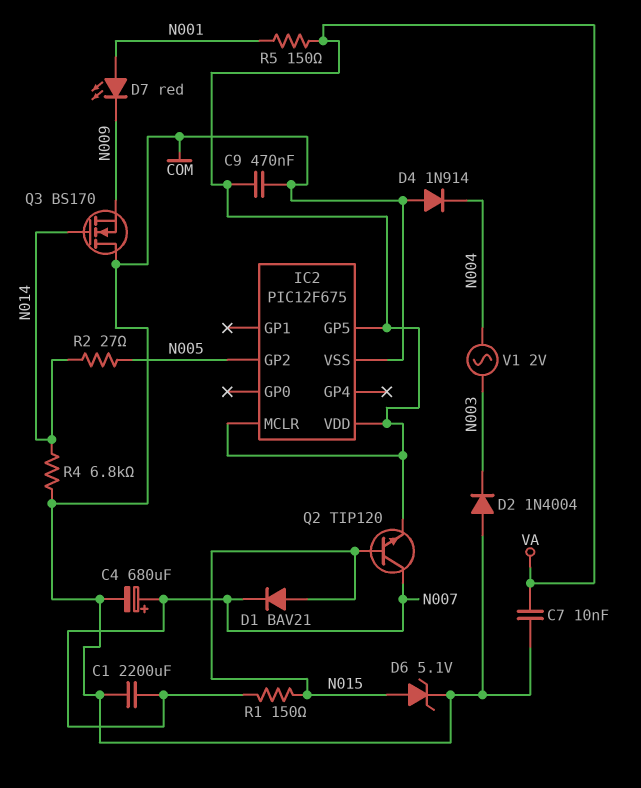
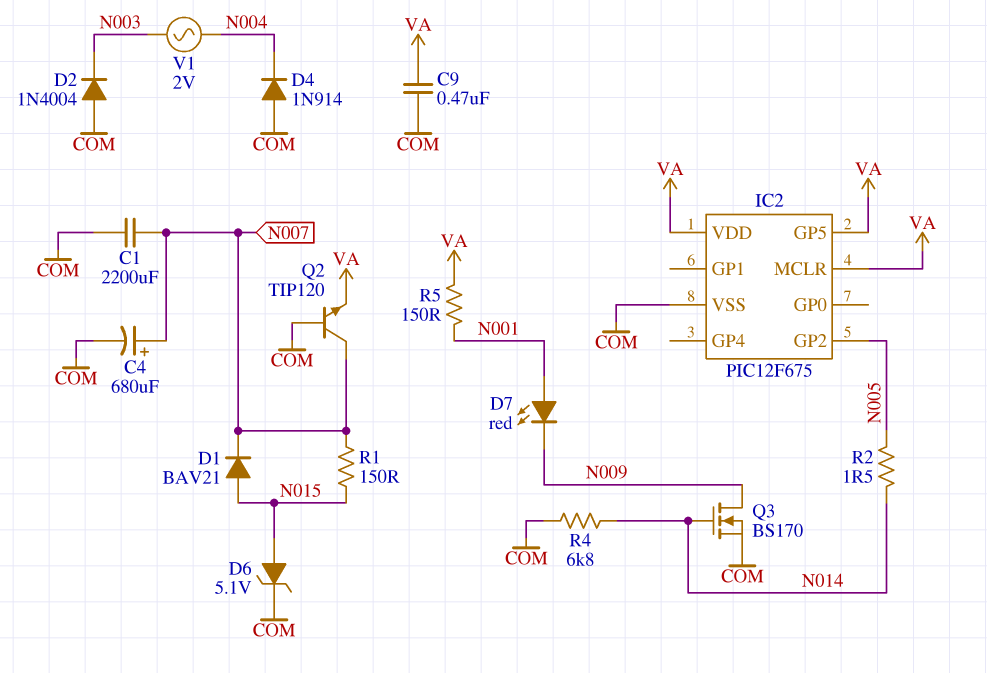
C7: 10nF (COM, VA) -> none
Q2: NPN TIP120 (B N015, C N007, E VA) -> NPN TIP120 (B COM, C N007, E VA)
Q3: NMOS BS170 (G N014, D COM, S N009) -> NMOS BS170 (G N014, D N009, S COM)
R2: 27 (N005, N014) -> 1.5 (N005, N014)

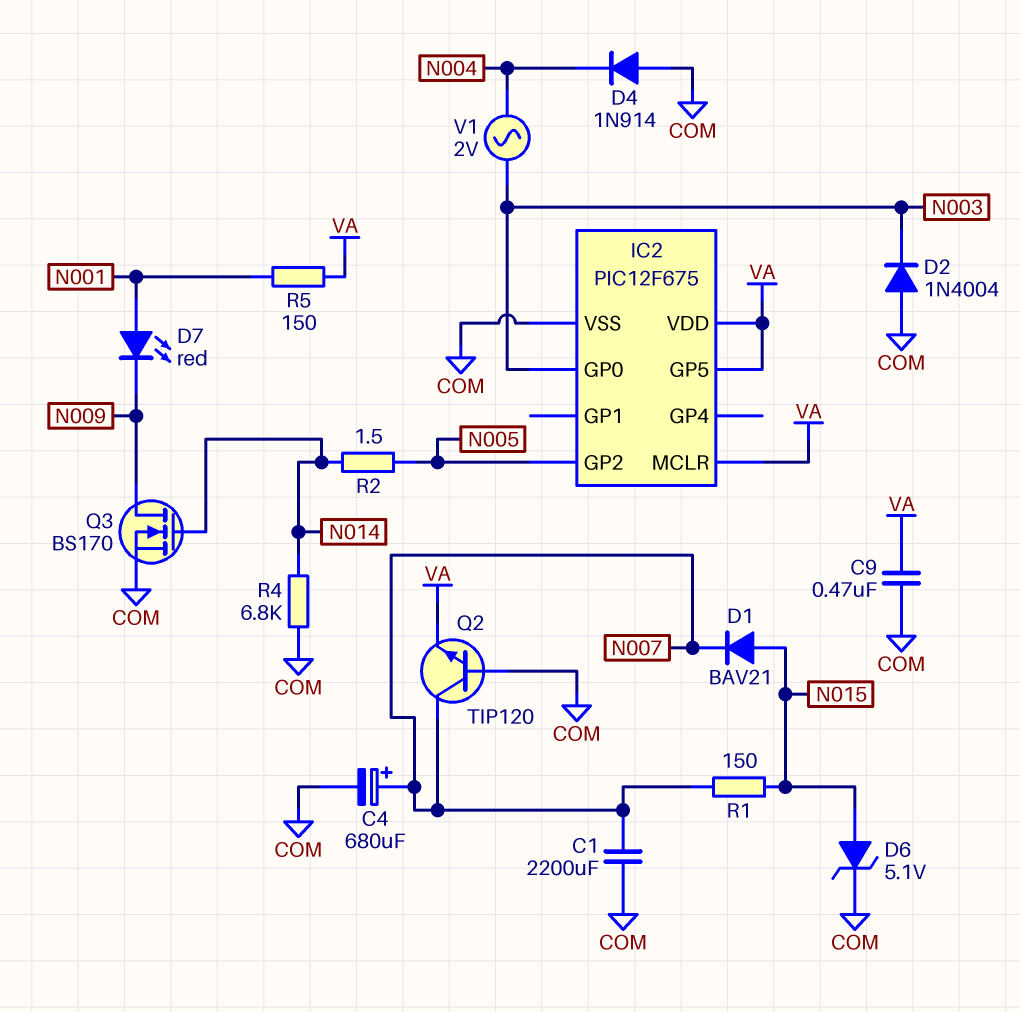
IC2 pin GP0: none -> N003

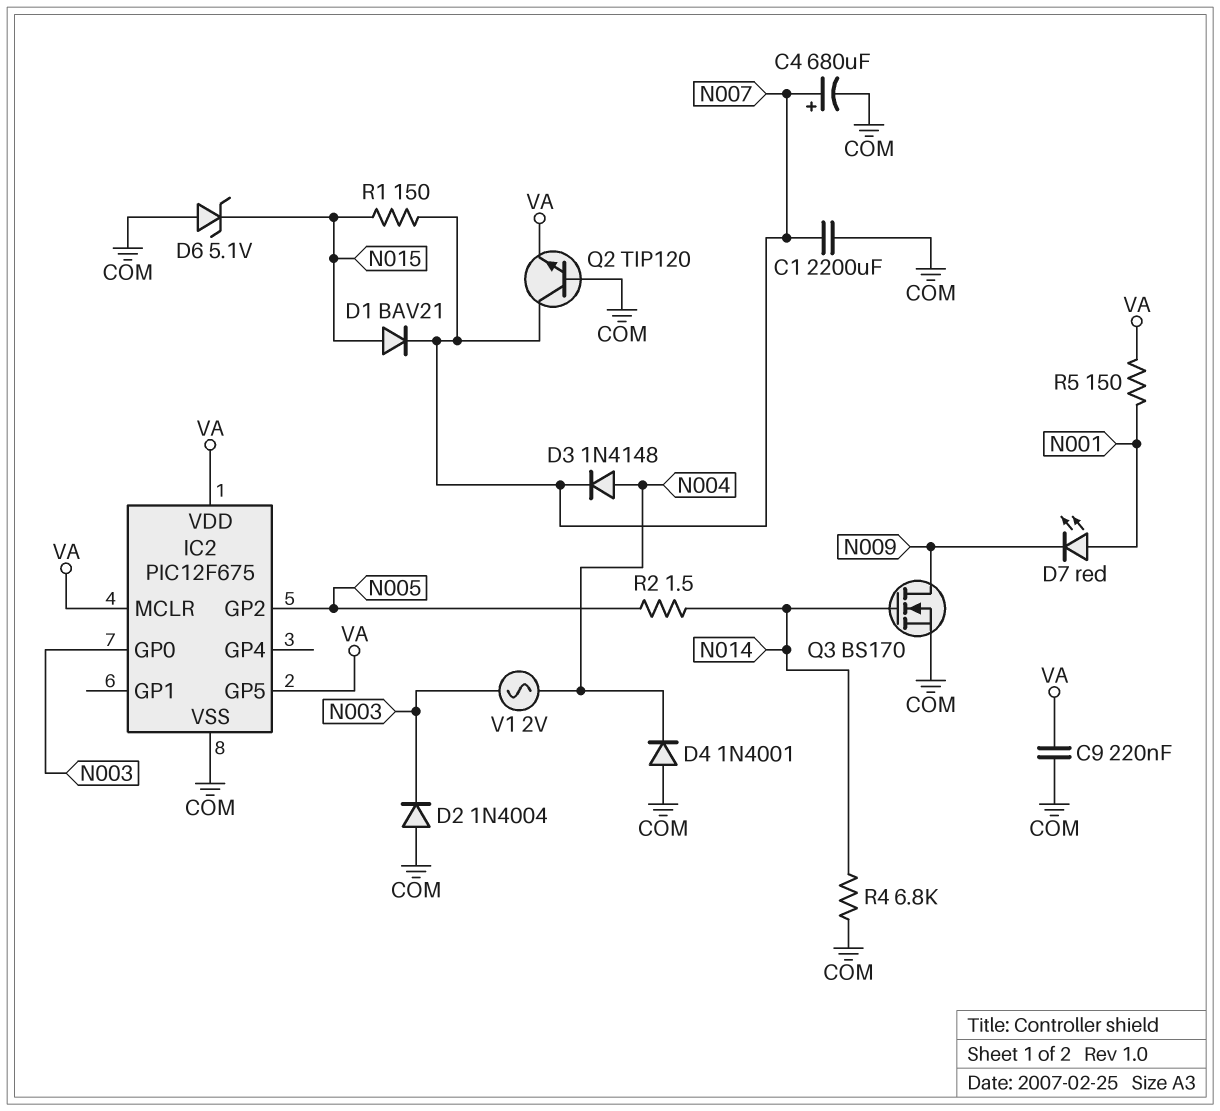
C9: 470nF (COM, VA) -> 220nF (COM, VA)
D3: none -> diode 1N4148 (A N004, K N007)
D4: diode 1N914 (A COM, K N004) -> diode 1N4001 (A COM, K N004)
D6: zener 5.1V (A N015, K COM) -> zener 5.1V (A COM, K N015)

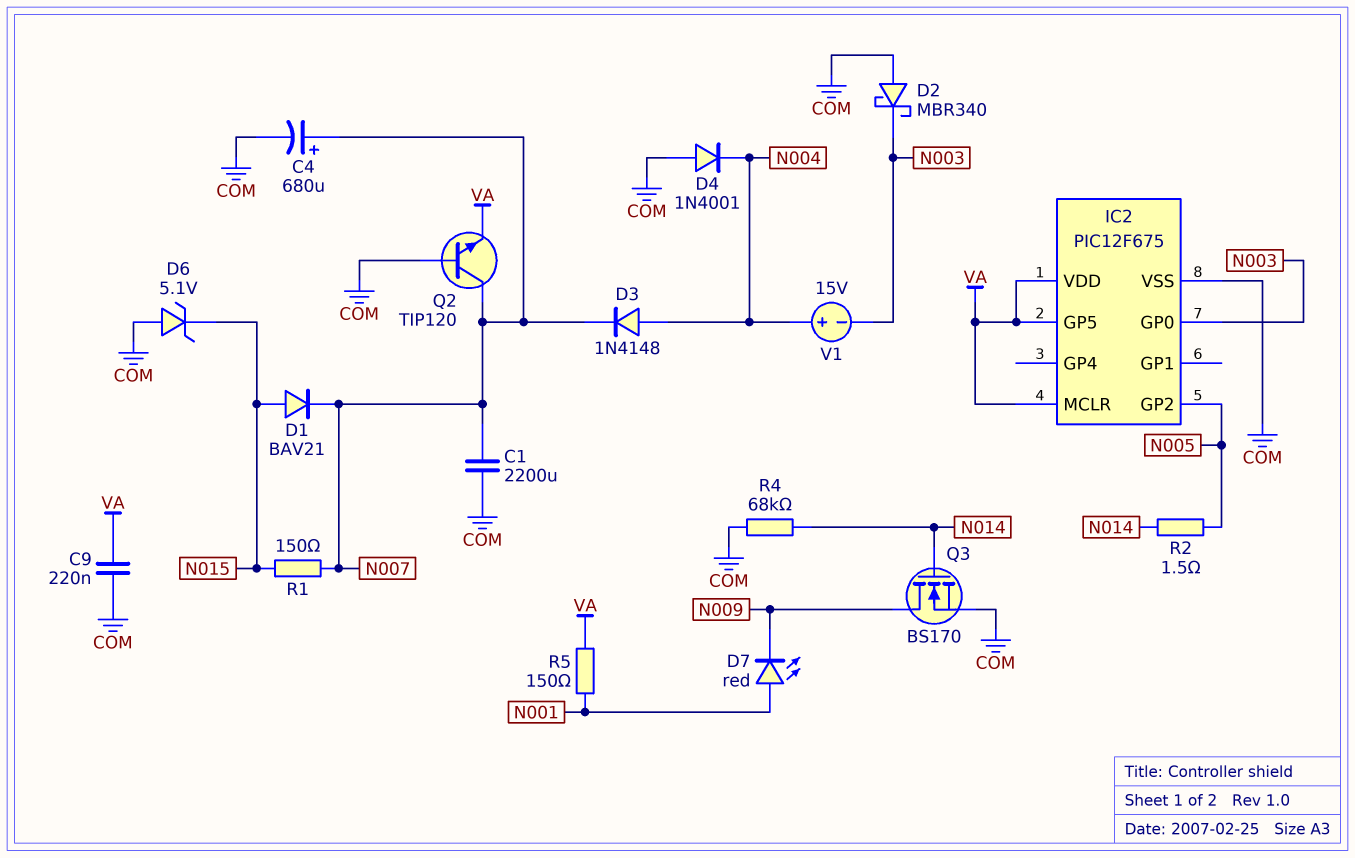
D2: diode 1N4004 (A COM, K N003) -> schottky MBR340 (A COM, K N003)
R4: 6.8k (COM, N014) -> 68k (COM, N014)
V1: AC 2V (N003, N004) -> 15V (plus N004, minus N003)

